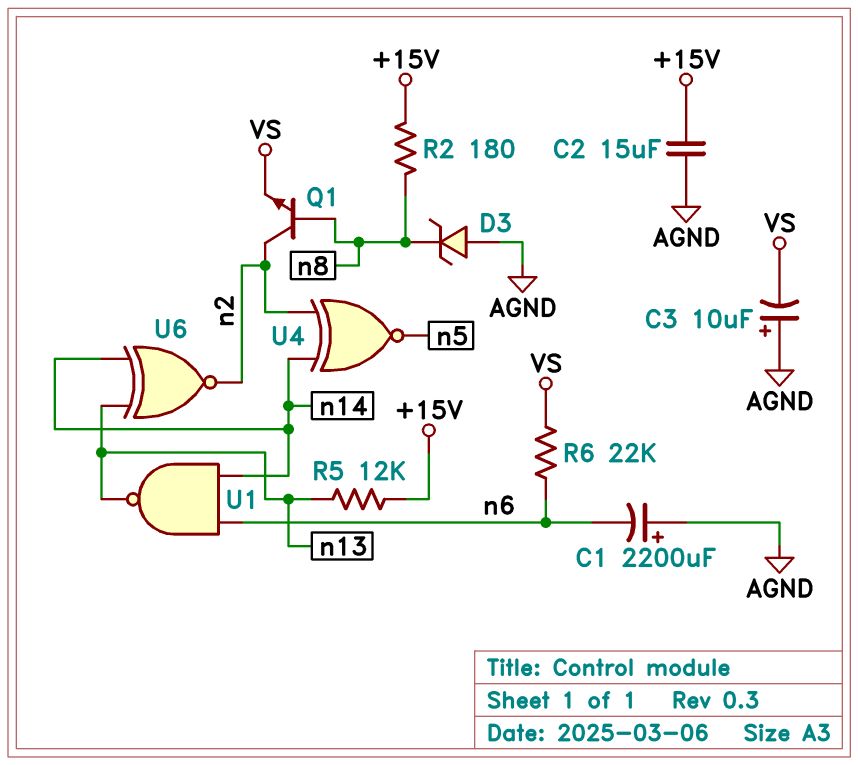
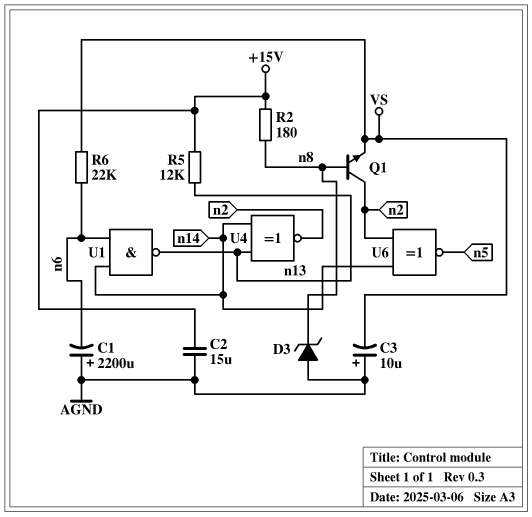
U4: XNOR (in n2, in n14, out n5) -> XNOR (in n13, in n14, out n2)
U6: XNOR (in n13, in n14, out n2) -> XNOR (in n2, in n14, out n5)

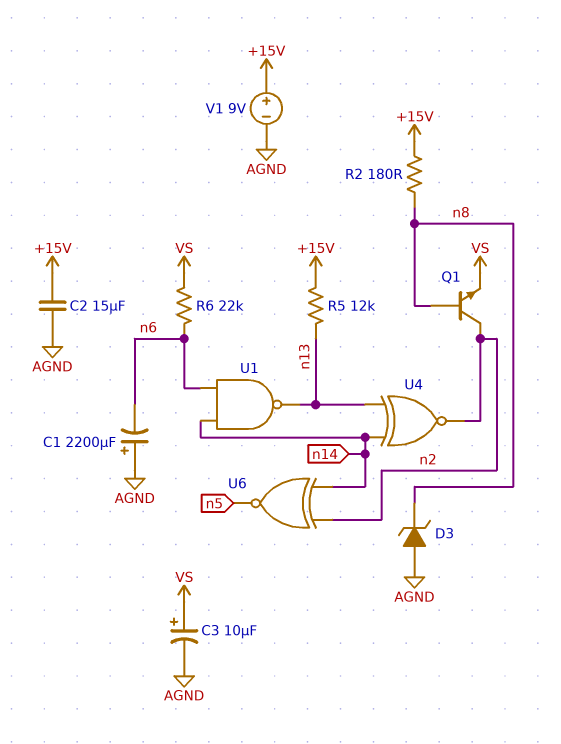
C3: 10uF (plus AGND, minus VS) -> 10uF (plus VS, minus AGND)
V1: none -> 9V (plus +15V, minus AGND)

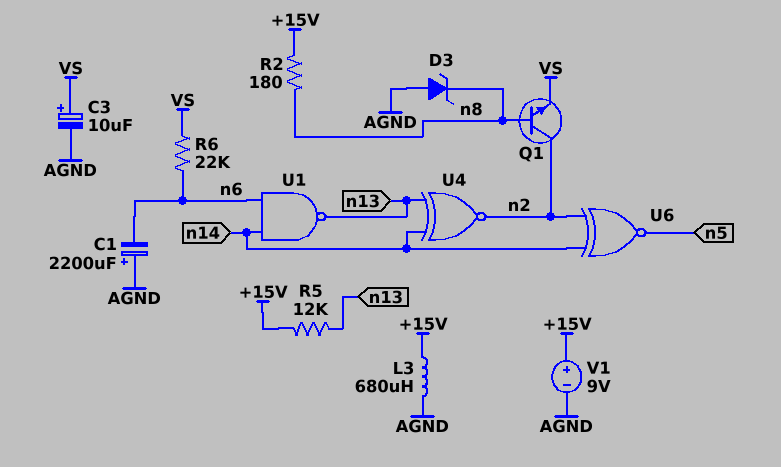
C2: 15uF (+15V, AGND) -> none
L3: none -> 680uH (+15V, AGND)

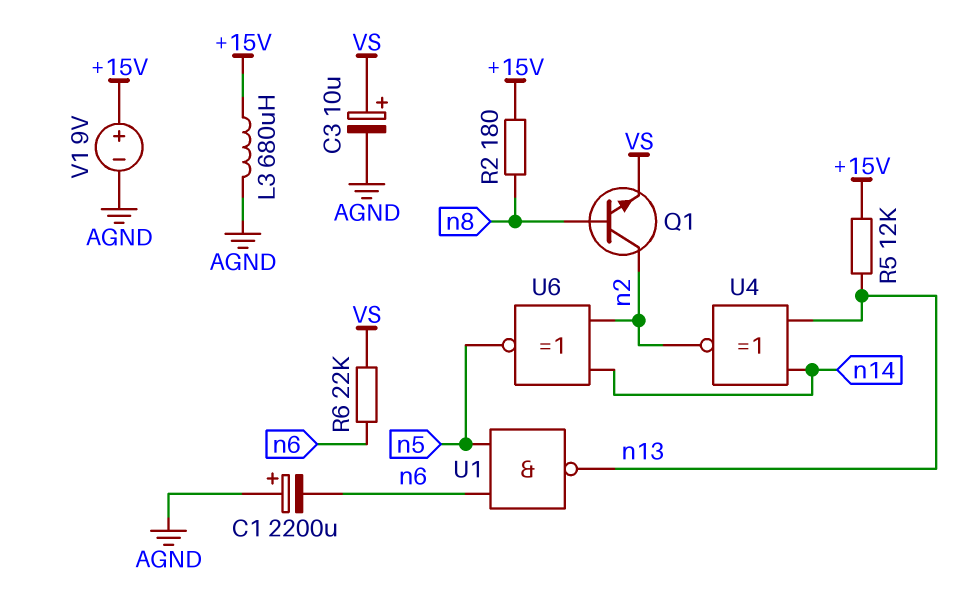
D3: zener (A AGND, K n8) -> none
U1: NAND (in n6, in n14, out n13) -> NAND (in n5, in n6, out n13)

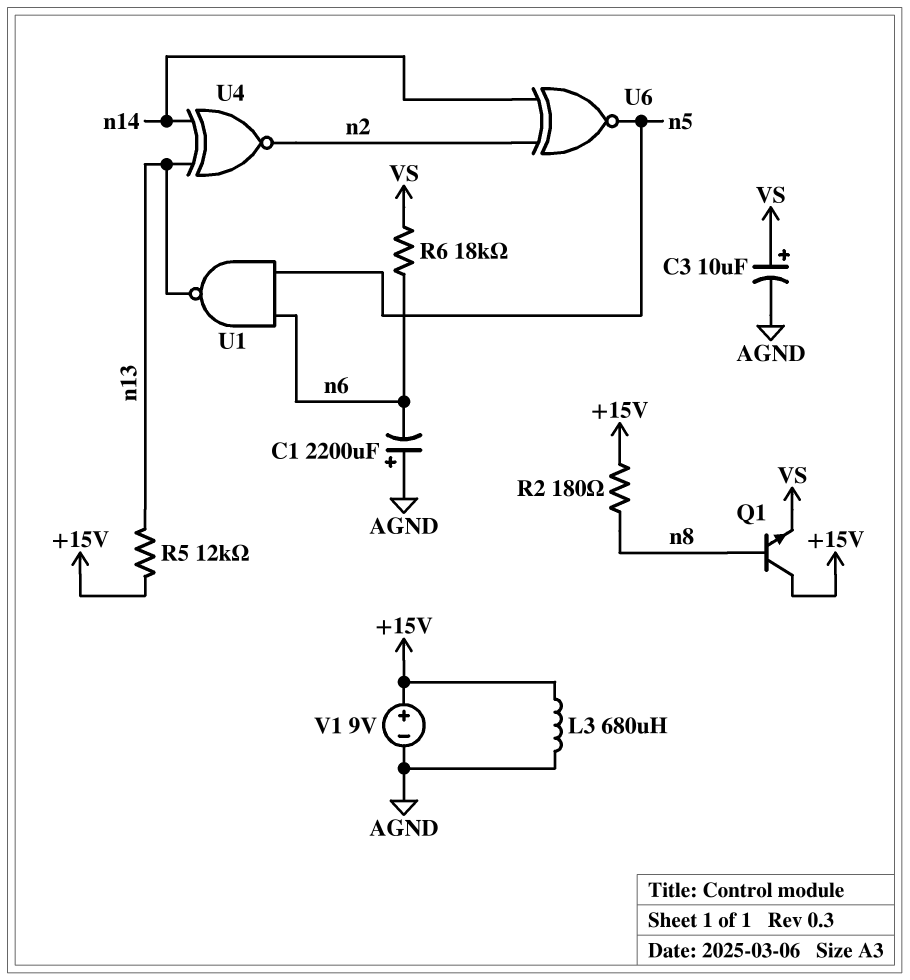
Q1: NPN (B n8, C n2, E VS) -> NPN (B n8, C +15V, E VS)
R6: 22k (VS, n6) -> 18k (VS, n6)

